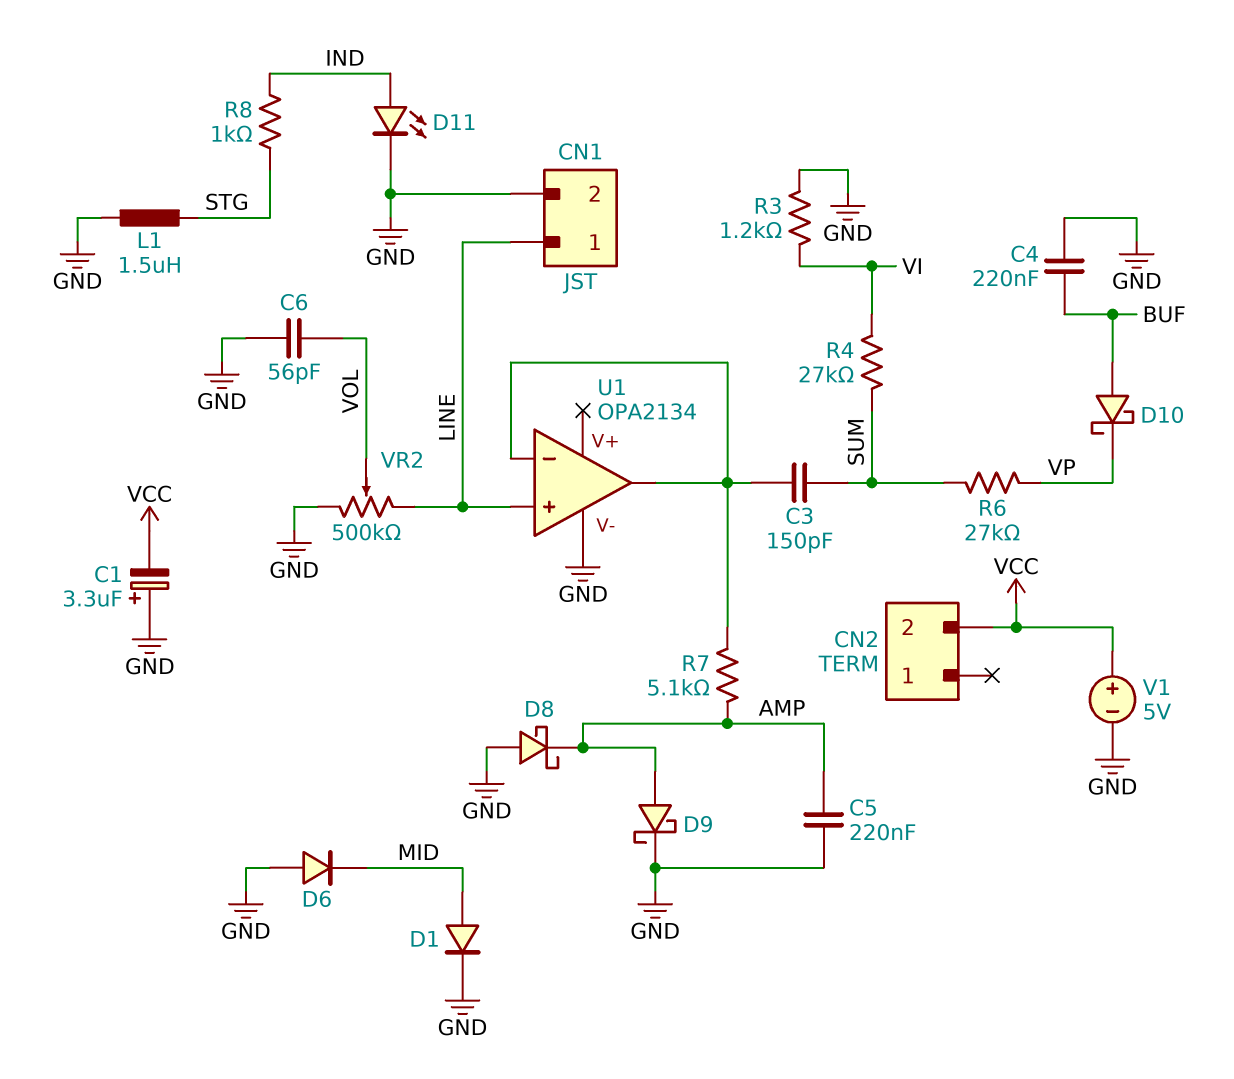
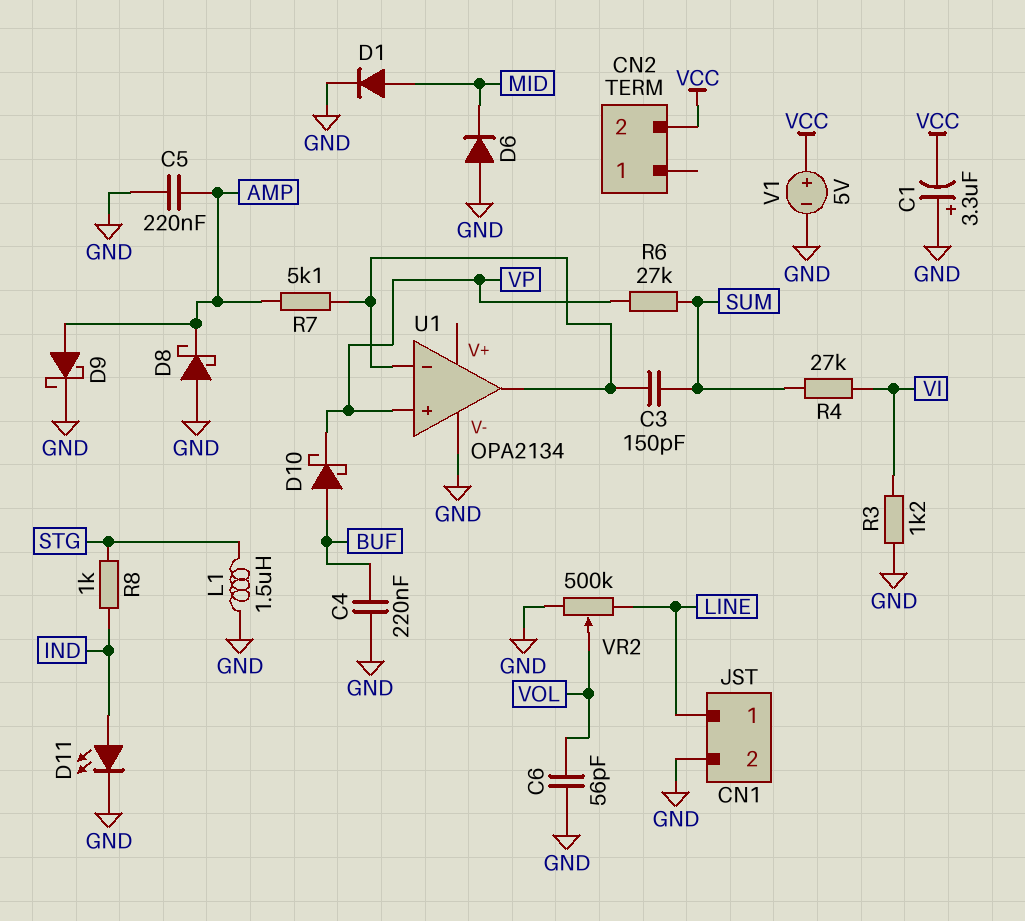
U1 pin in+: LINE -> VP

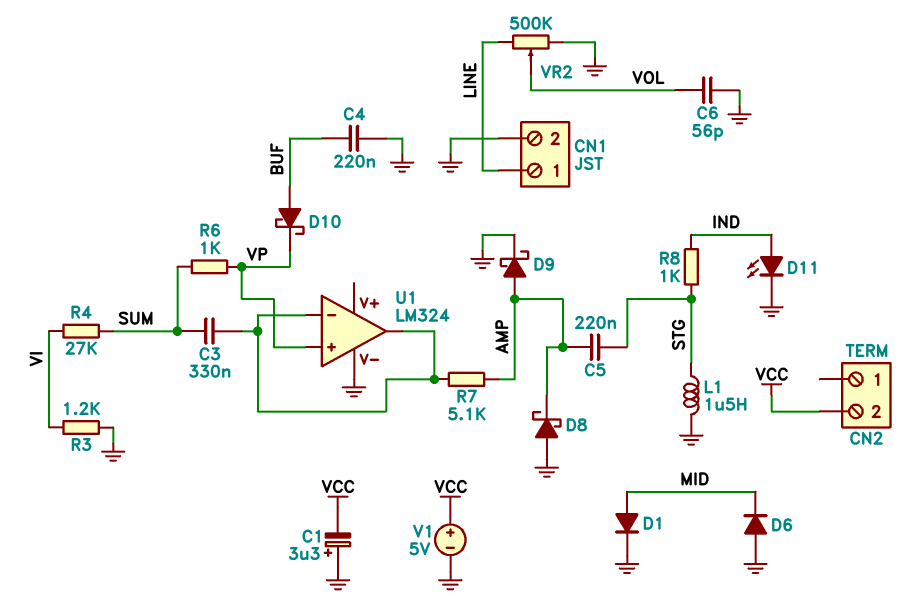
C3: 150pF (SUM, U1/in-) -> 330nF (SUM, U1/in-)
C5: 220nF (AMP, GND) -> 220nF (AMP, STG)
R6: 27k (SUM, VP) -> 1k (SUM, VP)
U1: OPA2134 -> LM324

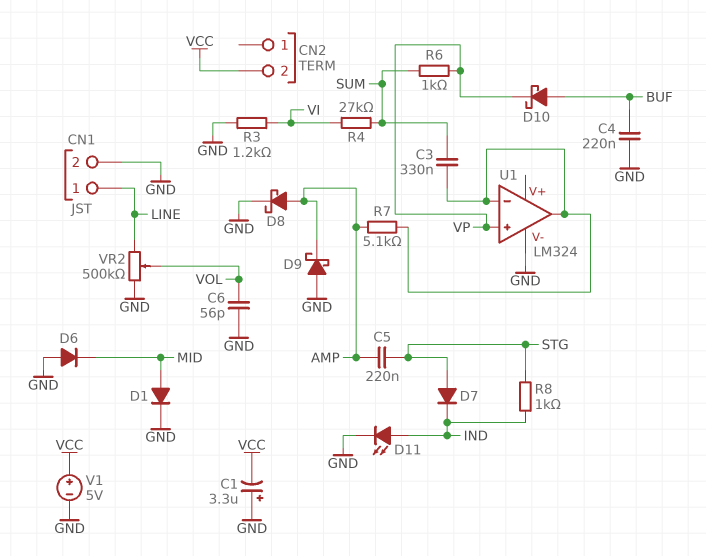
D7: none -> diode (A STG, K IND)
D8: schottky (A GND, K AMP) -> schottky (A AMP, K GND)
D9: schottky (A AMP, K GND) -> schottky (A GND, K AMP)
L1: 1.5uH (GND, STG) -> none

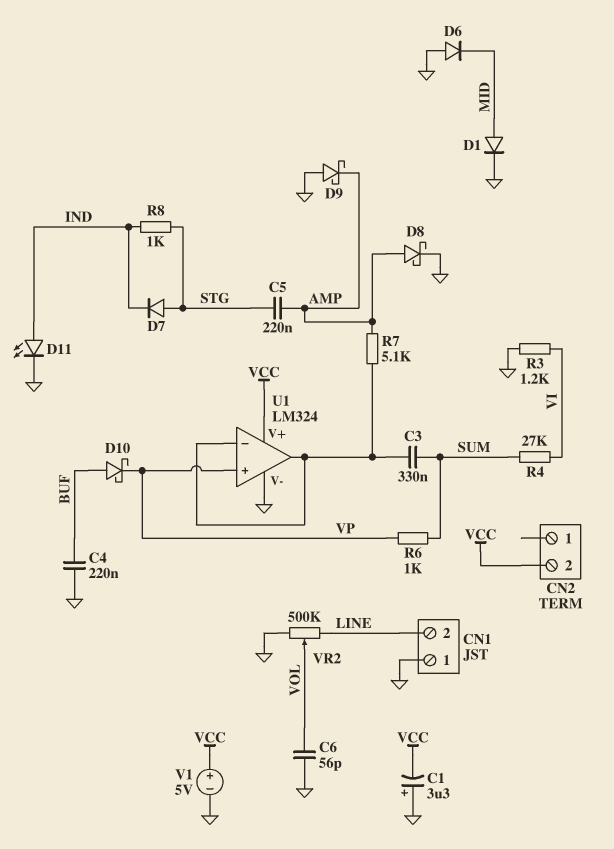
CN1 pin 1: LINE -> GND
CN1 pin 2: GND -> LINE
U1 pin V+: none -> VCC

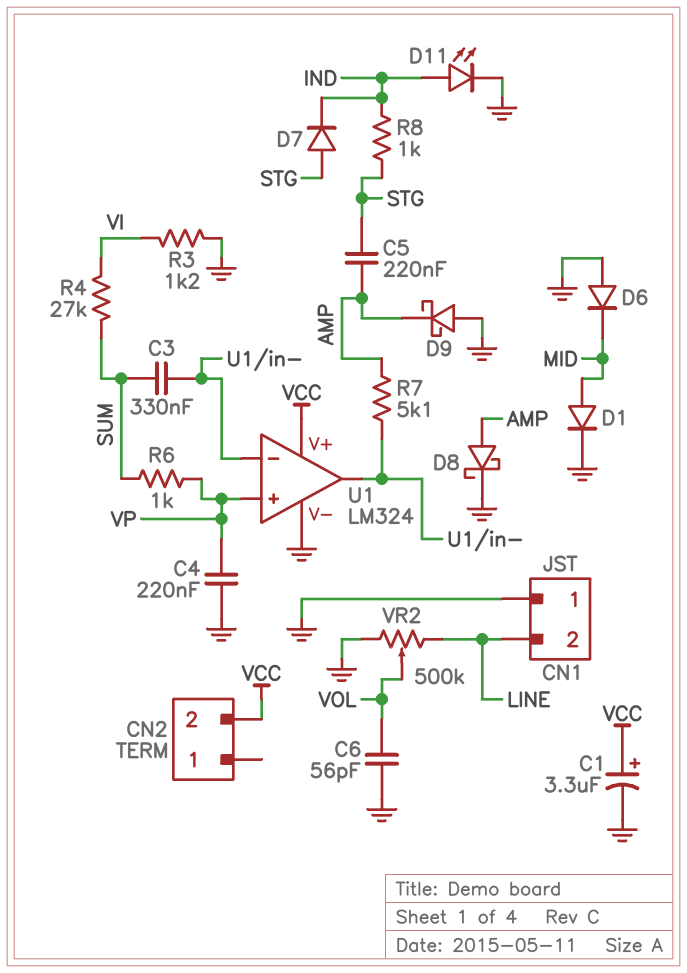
C1: 3.3uF (plus GND, minus VCC) -> 3.3uF (plus VCC, minus GND)
C4: 220nF (BUF, GND) -> 220nF (GND, VP)
D10: schottky (A BUF, K VP) -> none
V1: 5V (plus VCC, minus GND) -> none

